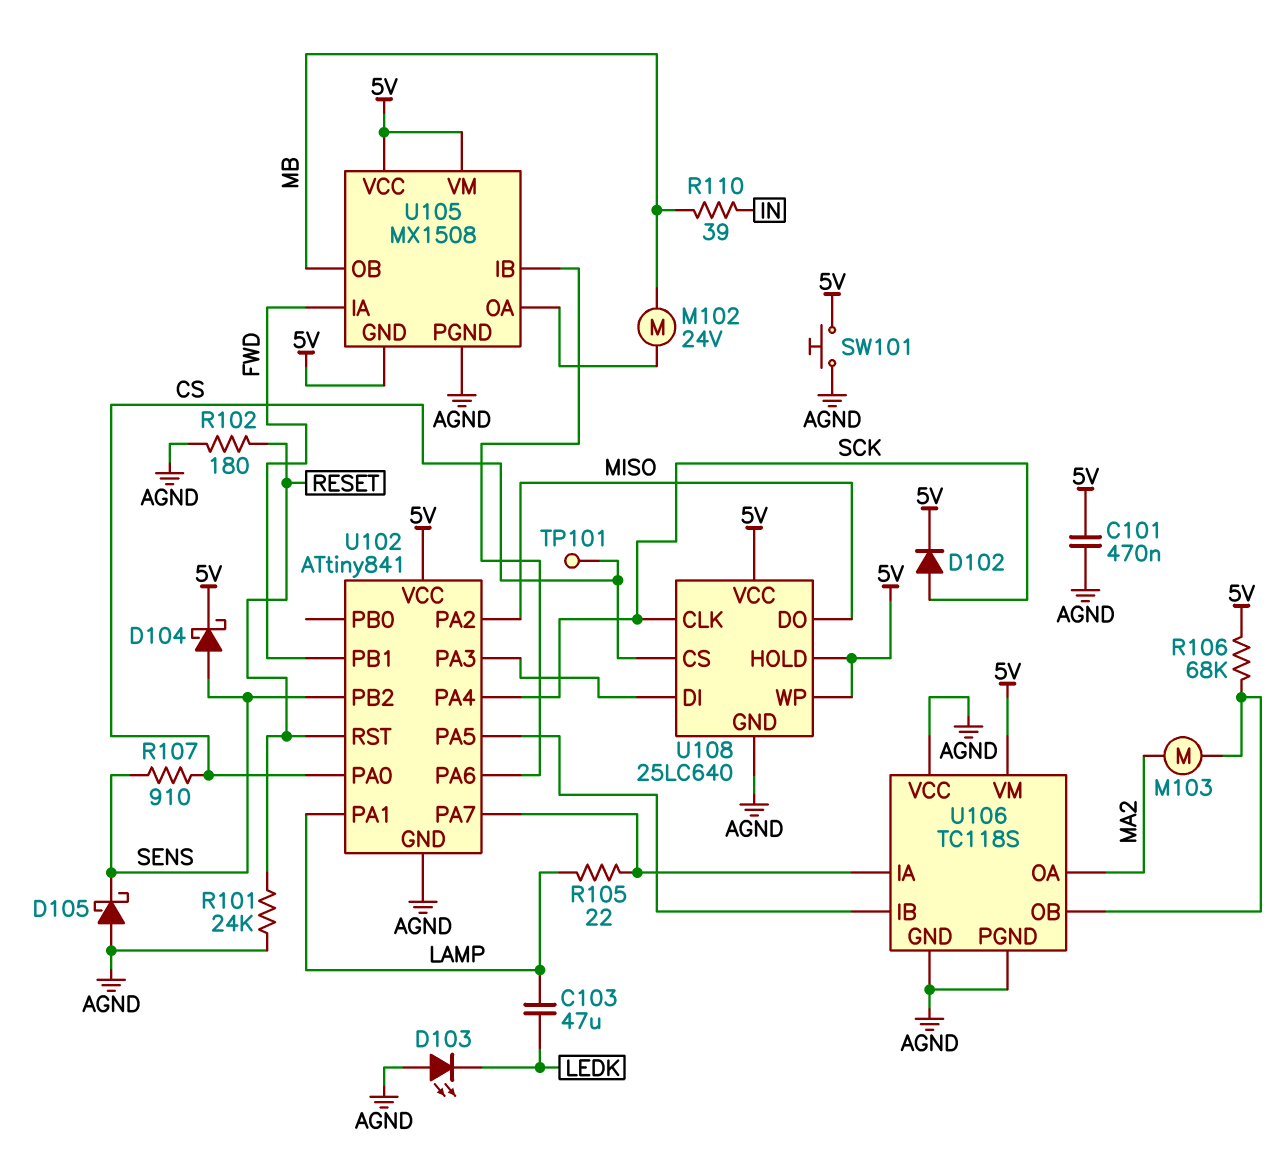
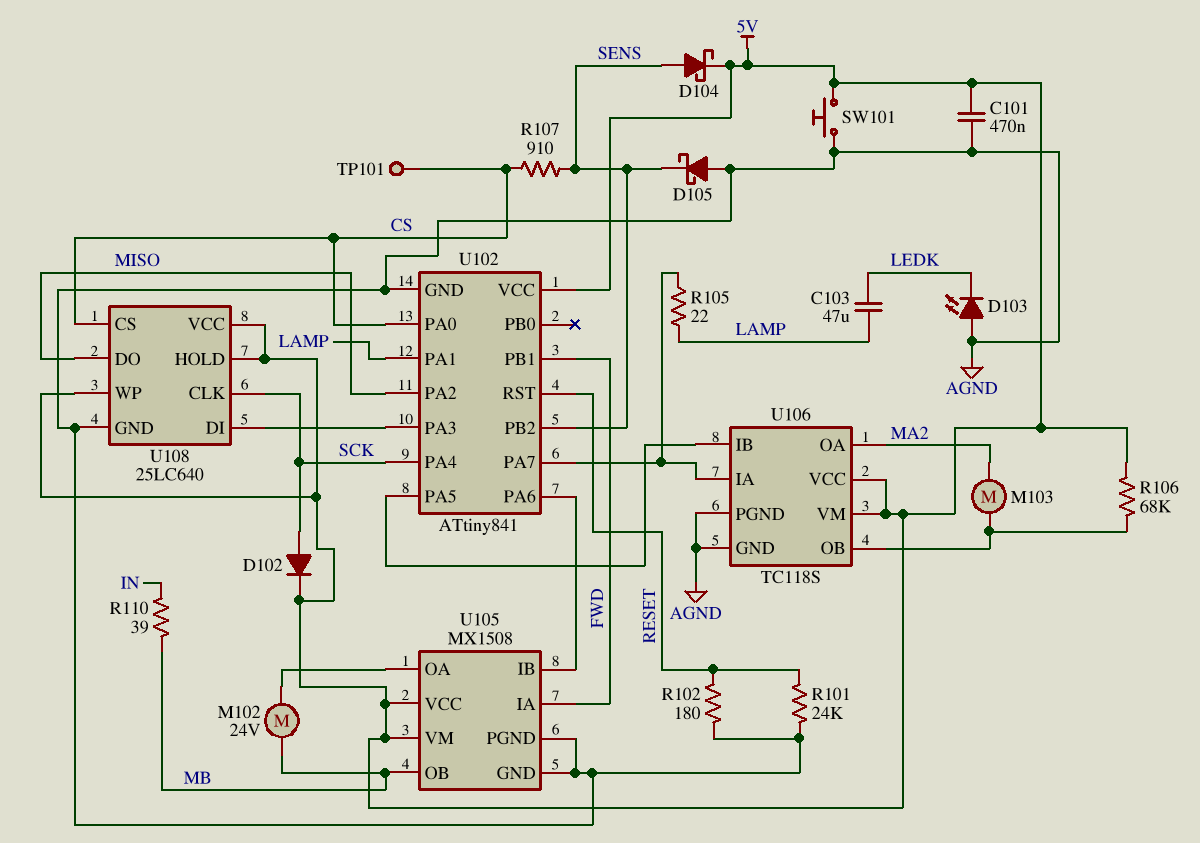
U105 pin GND: 5V -> AGND
U106 pin VCC: AGND -> 5V

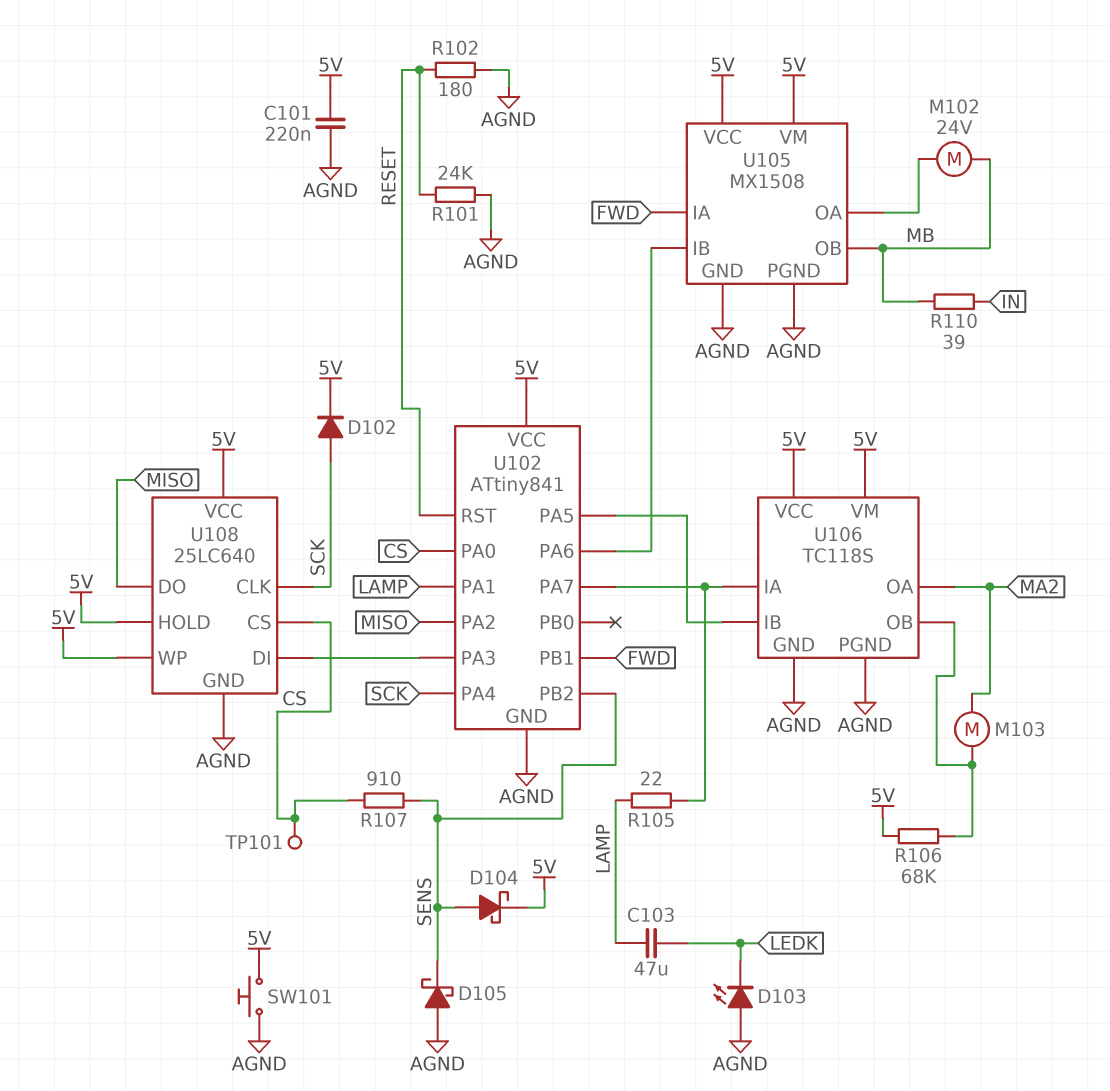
C101: 470nF (5V, AGND) -> 220nF (5V, AGND)

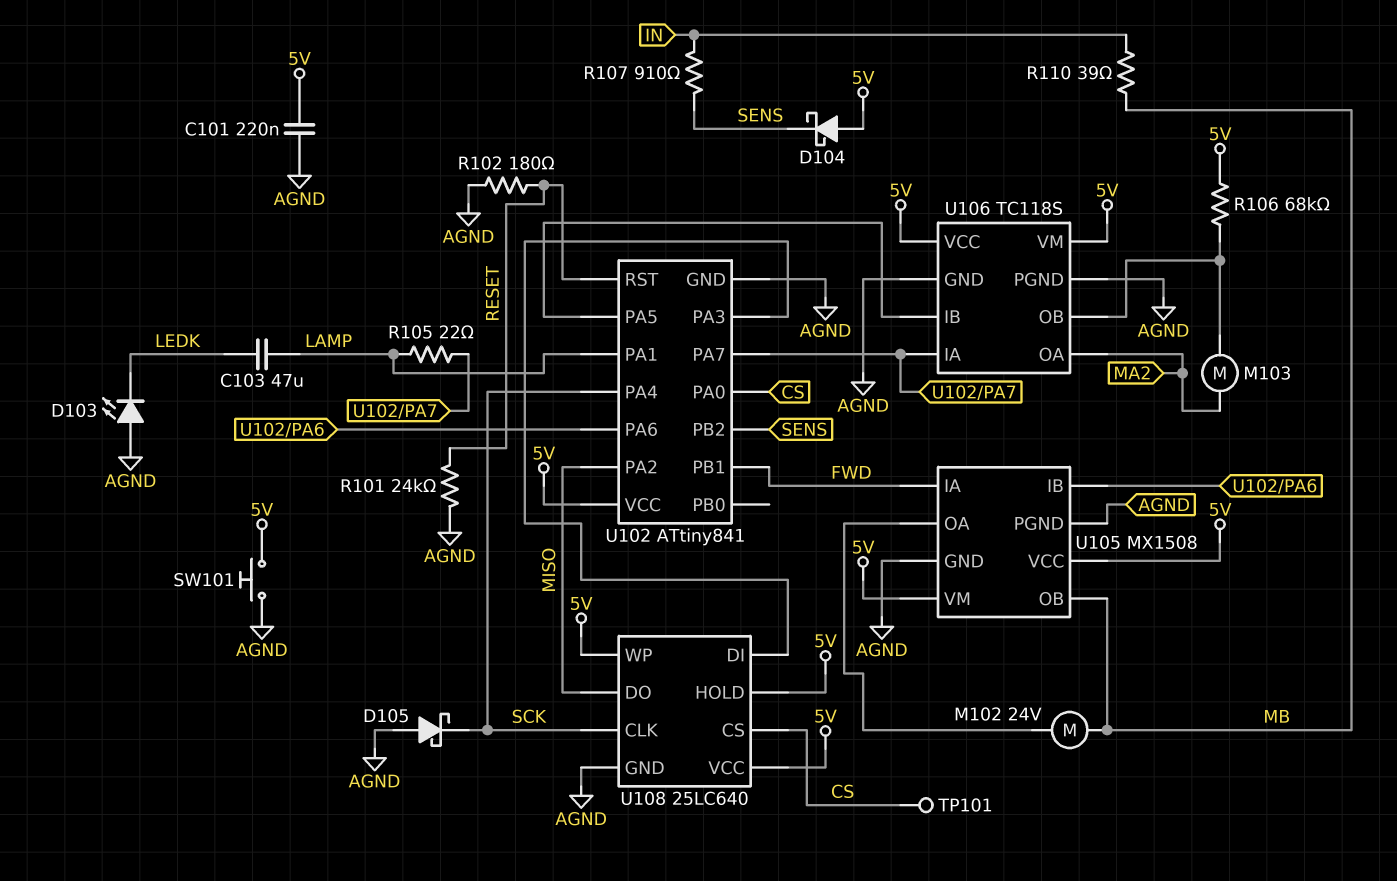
D102: diode (A SCK, K 5V) -> none
D104: schottky (A SENS, K 5V) -> schottky (A 5V, K SENS)
D105: schottky (A AGND, K SENS) -> schottky (A AGND, K SCK)
R107: 910 (CS, SENS) -> 910 (IN, SENS)

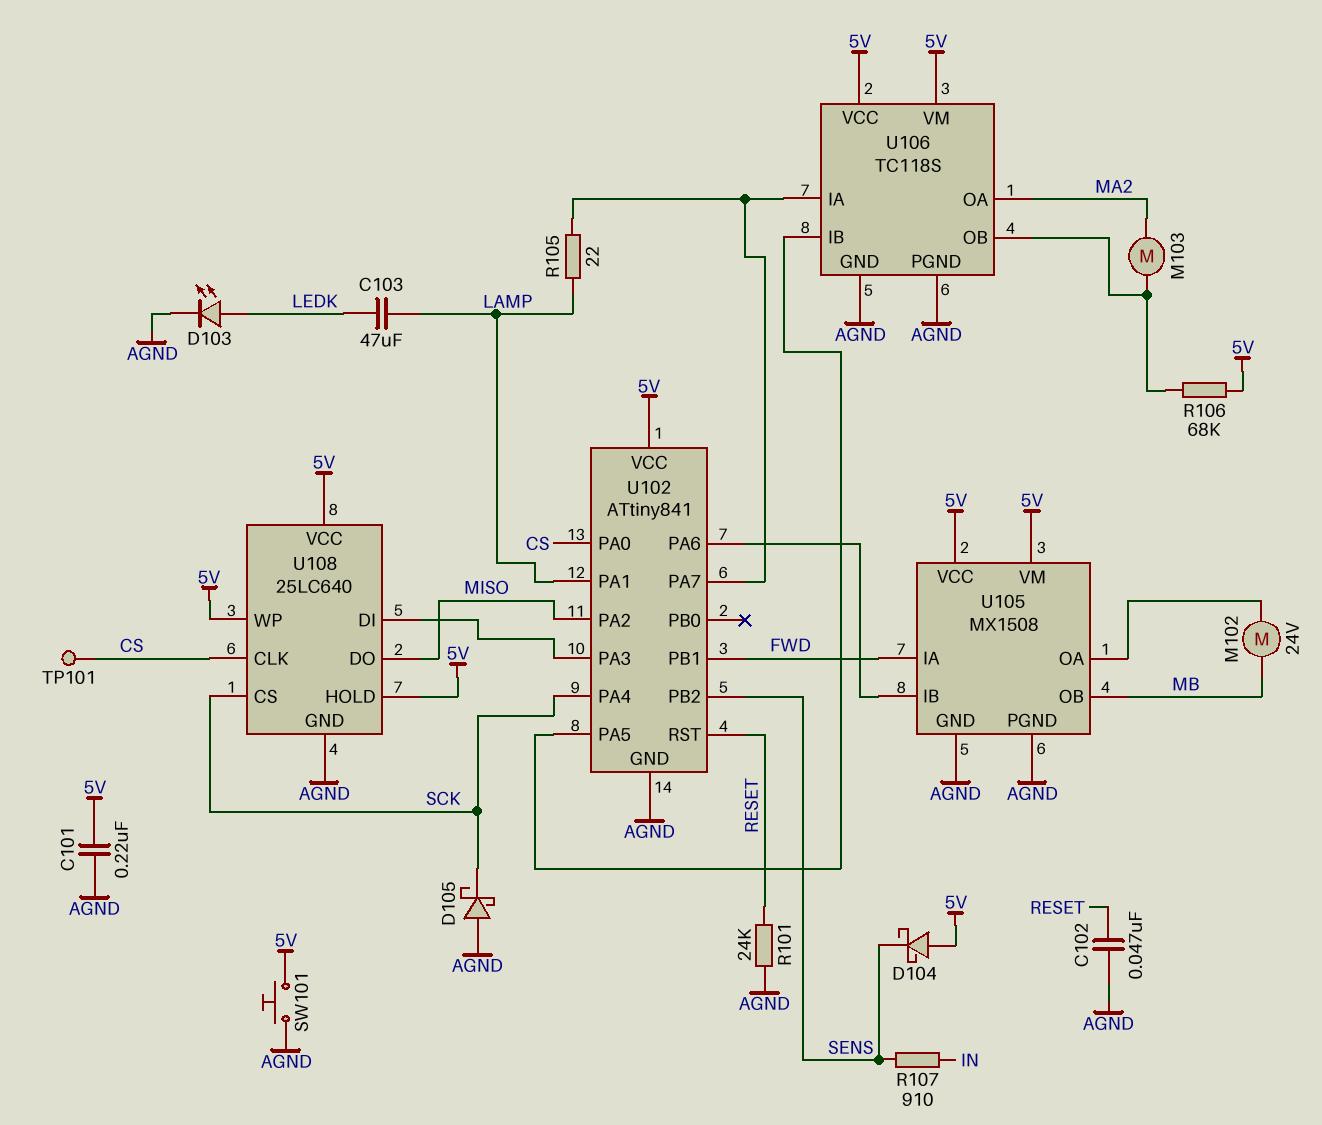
C102: none -> 47nF (AGND, RESET)
D103: LED (A AGND, K LEDK) -> LED (A LEDK, K AGND)
R102: 180 (AGND, RESET) -> none
R110: 39 (IN, MB) -> none
U108 pin CLK: SCK -> CS
U108 pin CS: CS -> SCK

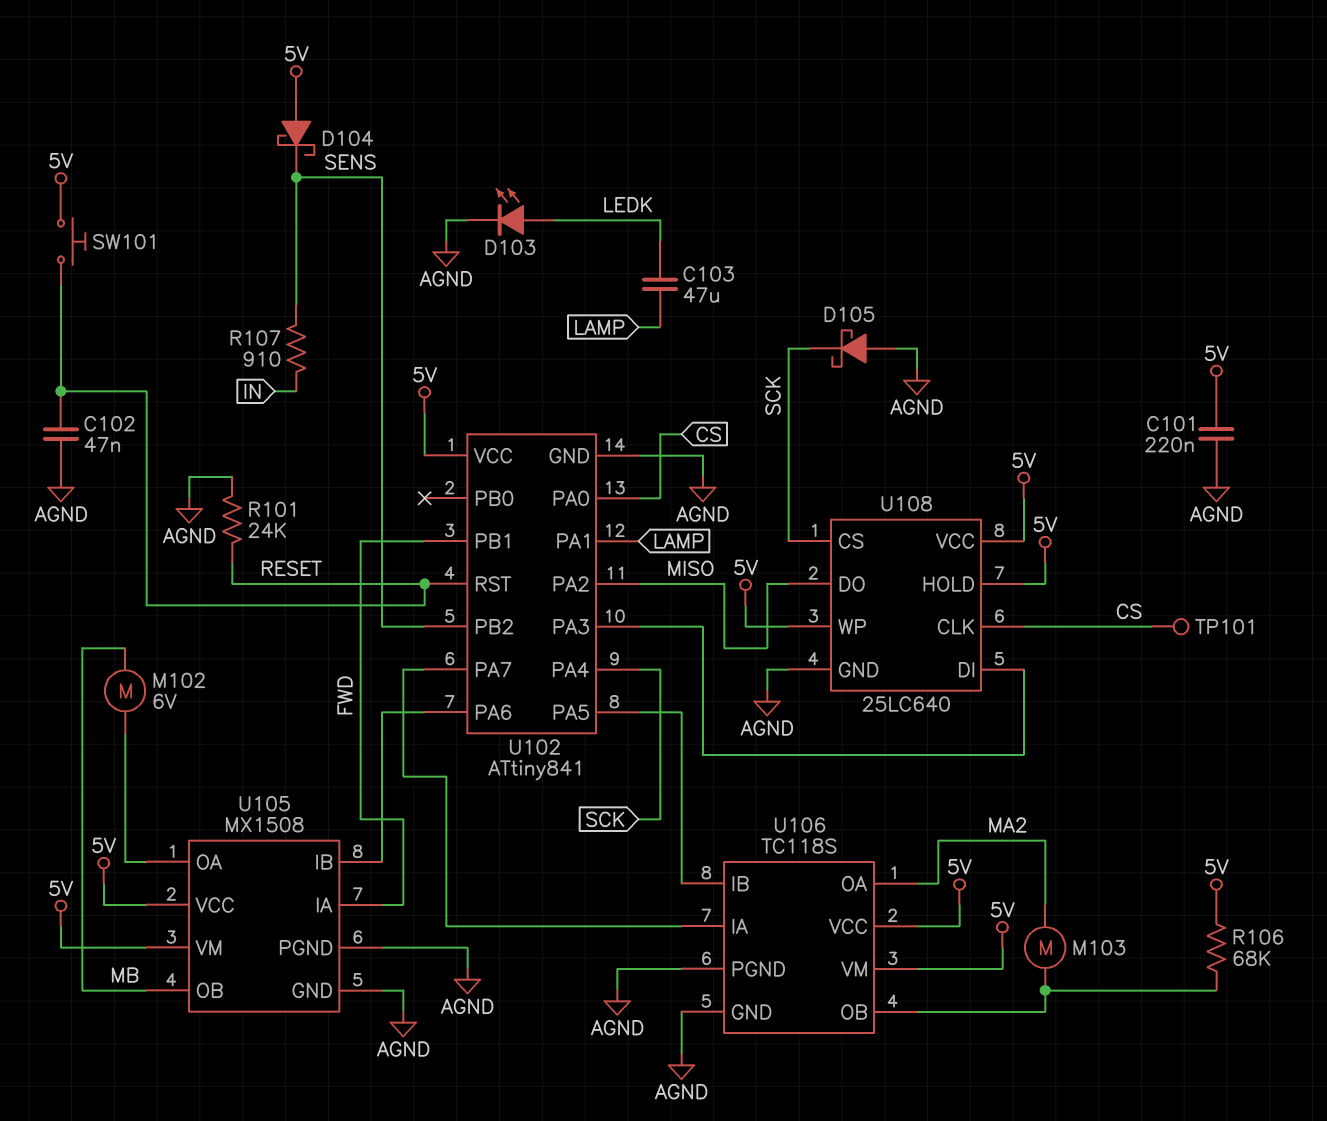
M102: motor 24V (MB, U105/OA) -> motor 6V (MB, U105/OA)
R105: 22 (LAMP, U102/PA7) -> none
SW101: button (5V, AGND) -> button (5V, RESET)

